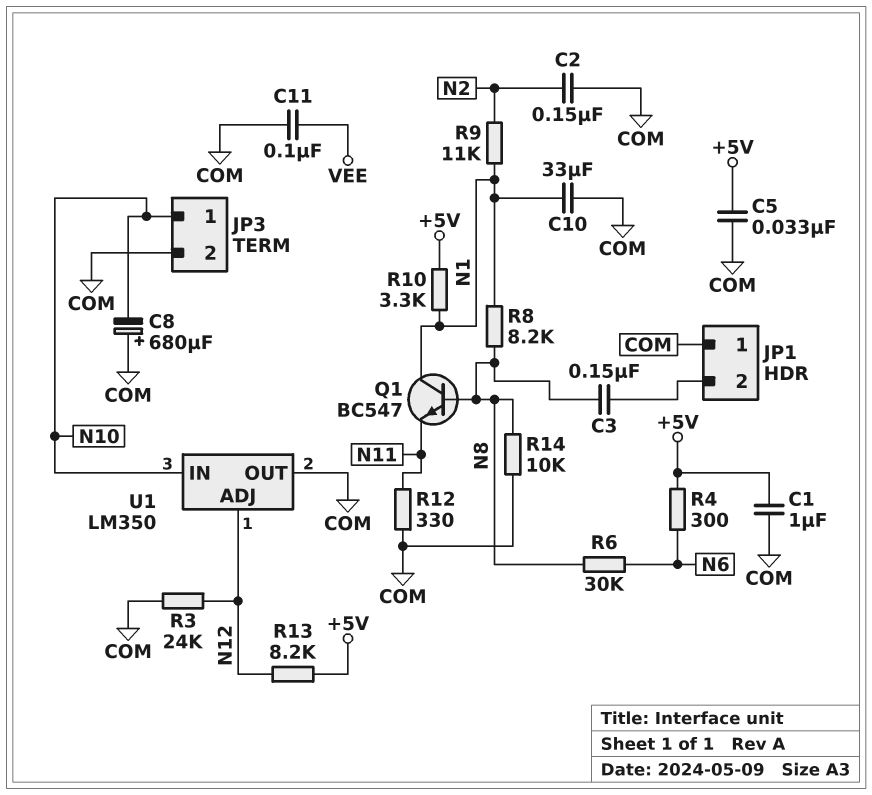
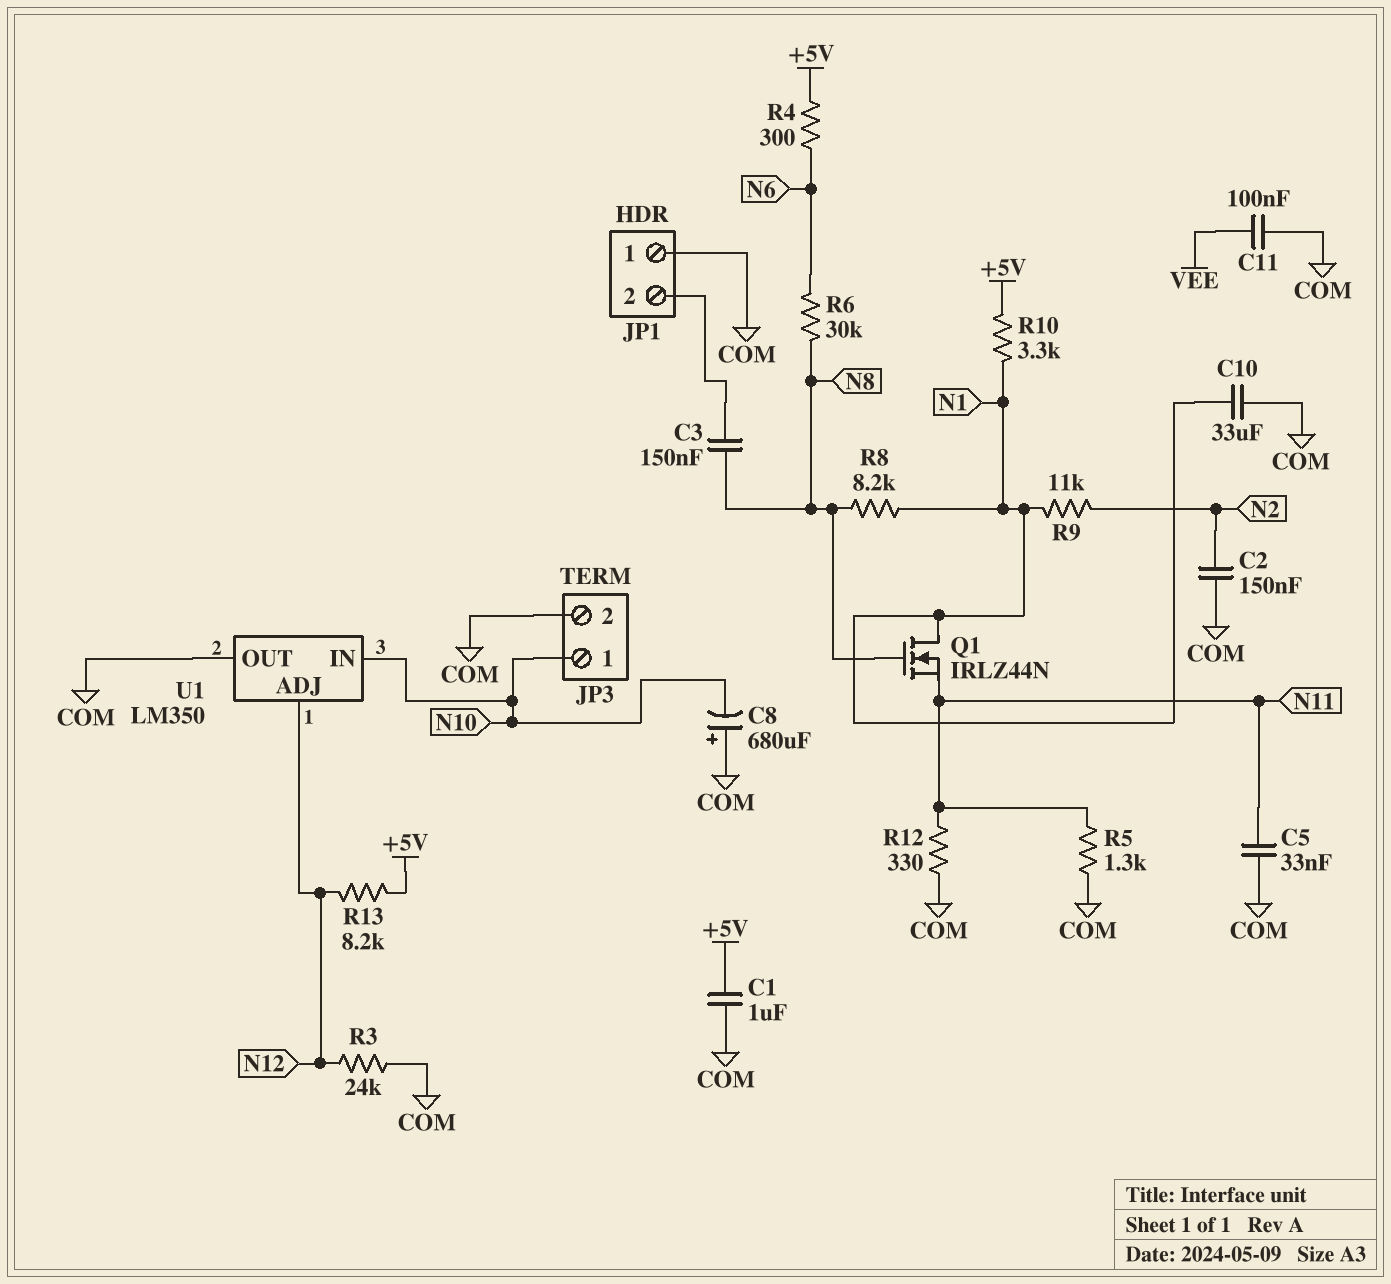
C5: 33nF (+5V, COM) -> 33nF (COM, N11)
Q1: NPN BC547 (B N8, C N1, E N11) -> NMOS IRLZ44N (G N8, D N1, S N11)
R5: none -> 1.3k (COM, N11)
R14: 10k (COM, N8) -> none

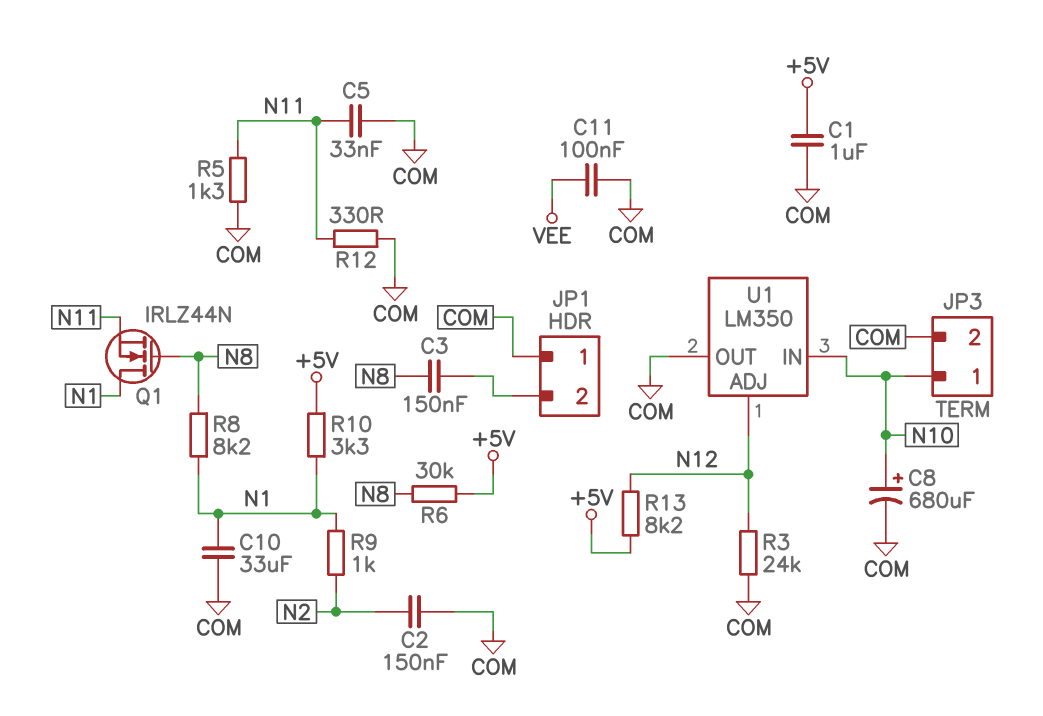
C8: 680uF (plus COM, minus N10) -> 680uF (plus N10, minus COM)
R4: 300 (+5V, N6) -> none
R6: 30k (N6, N8) -> 30k (+5V, N8)
R9: 11k (N1, N2) -> 1k (N1, N2)

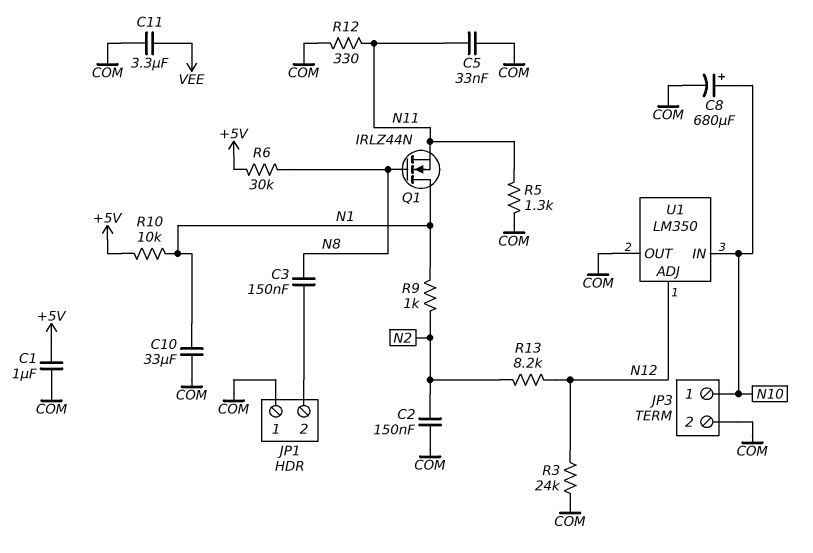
C11: 100nF (COM, VEE) -> 3.3uF (COM, VEE)
R8: 8.2k (N1, N8) -> none
R10: 3.3k (+5V, N1) -> 10k (+5V, N1)
R13: 8.2k (+5V, N12) -> 8.2k (N2, N12)

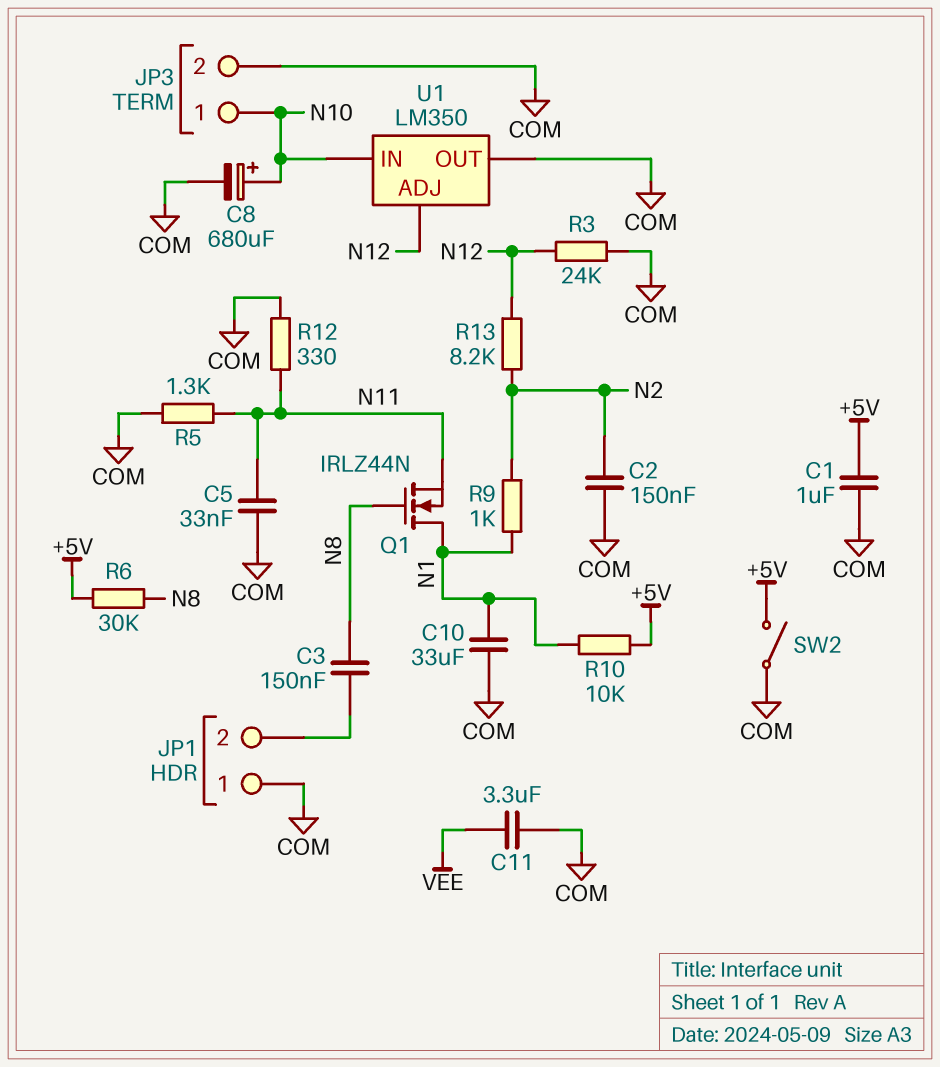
SW2: none -> switch (+5V, COM)

